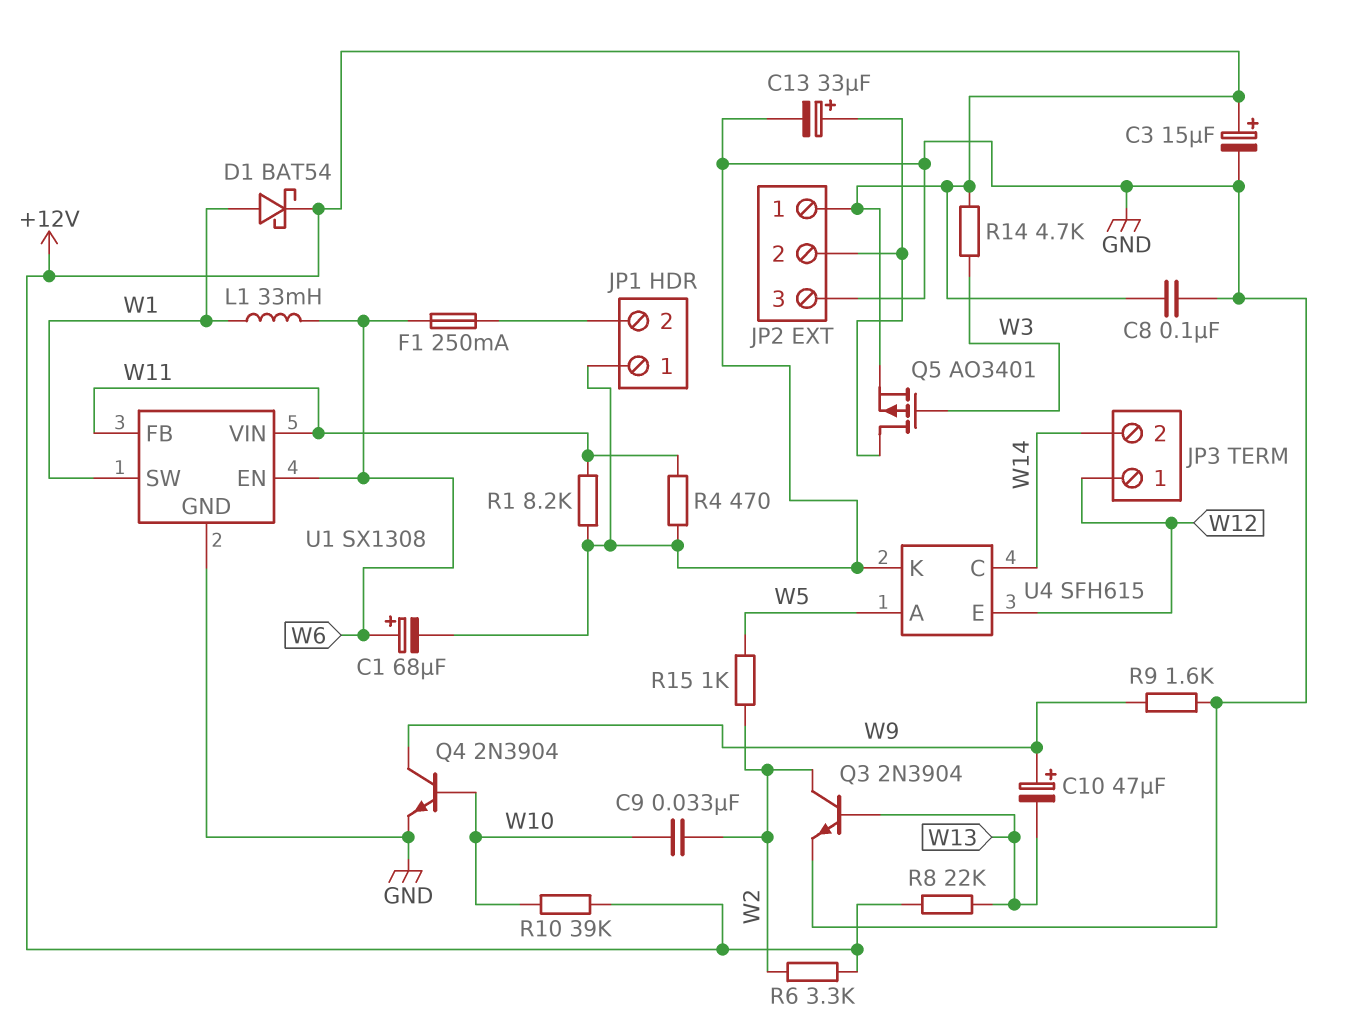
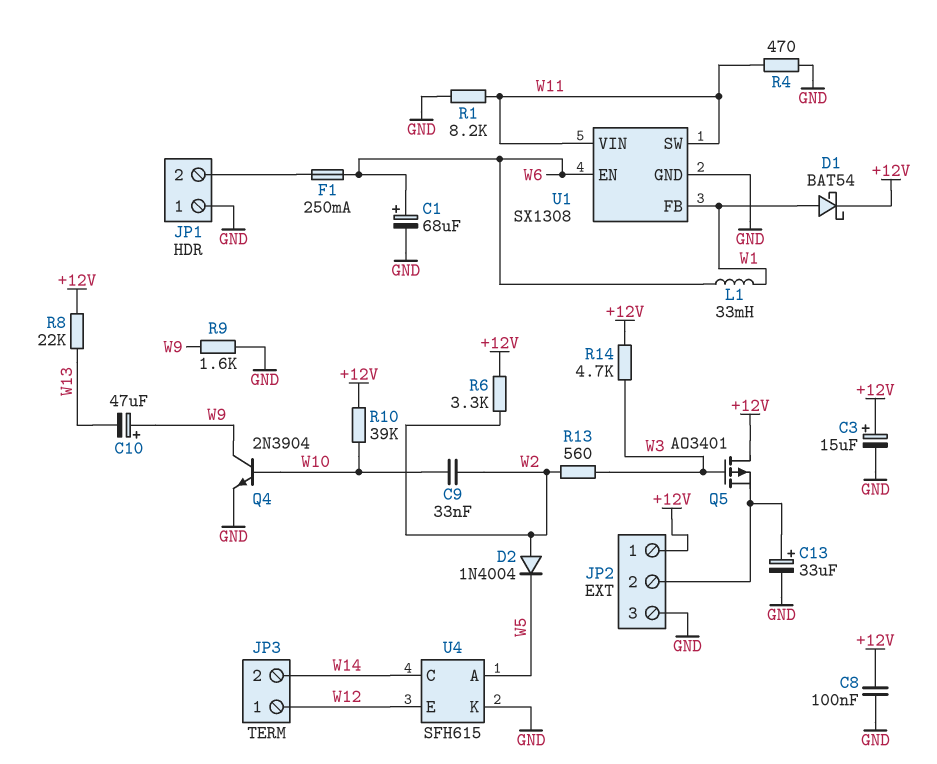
D2: none -> diode 1N4004 (A W2, K W5)
Q3: NPN 2N3904 (B W13, C W2, E GND) -> none
Q5: PMOS AO3401 (G W3, D JP2/2, S +12V) -> PMOS AO3401 (G W3, D +12V, S JP2/2)
R13: none -> 560 (W2, W3)
R15: 1k (W2, W5) -> none
U1 pin FB: W11 -> W1
U1 pin SW: W1 -> W11

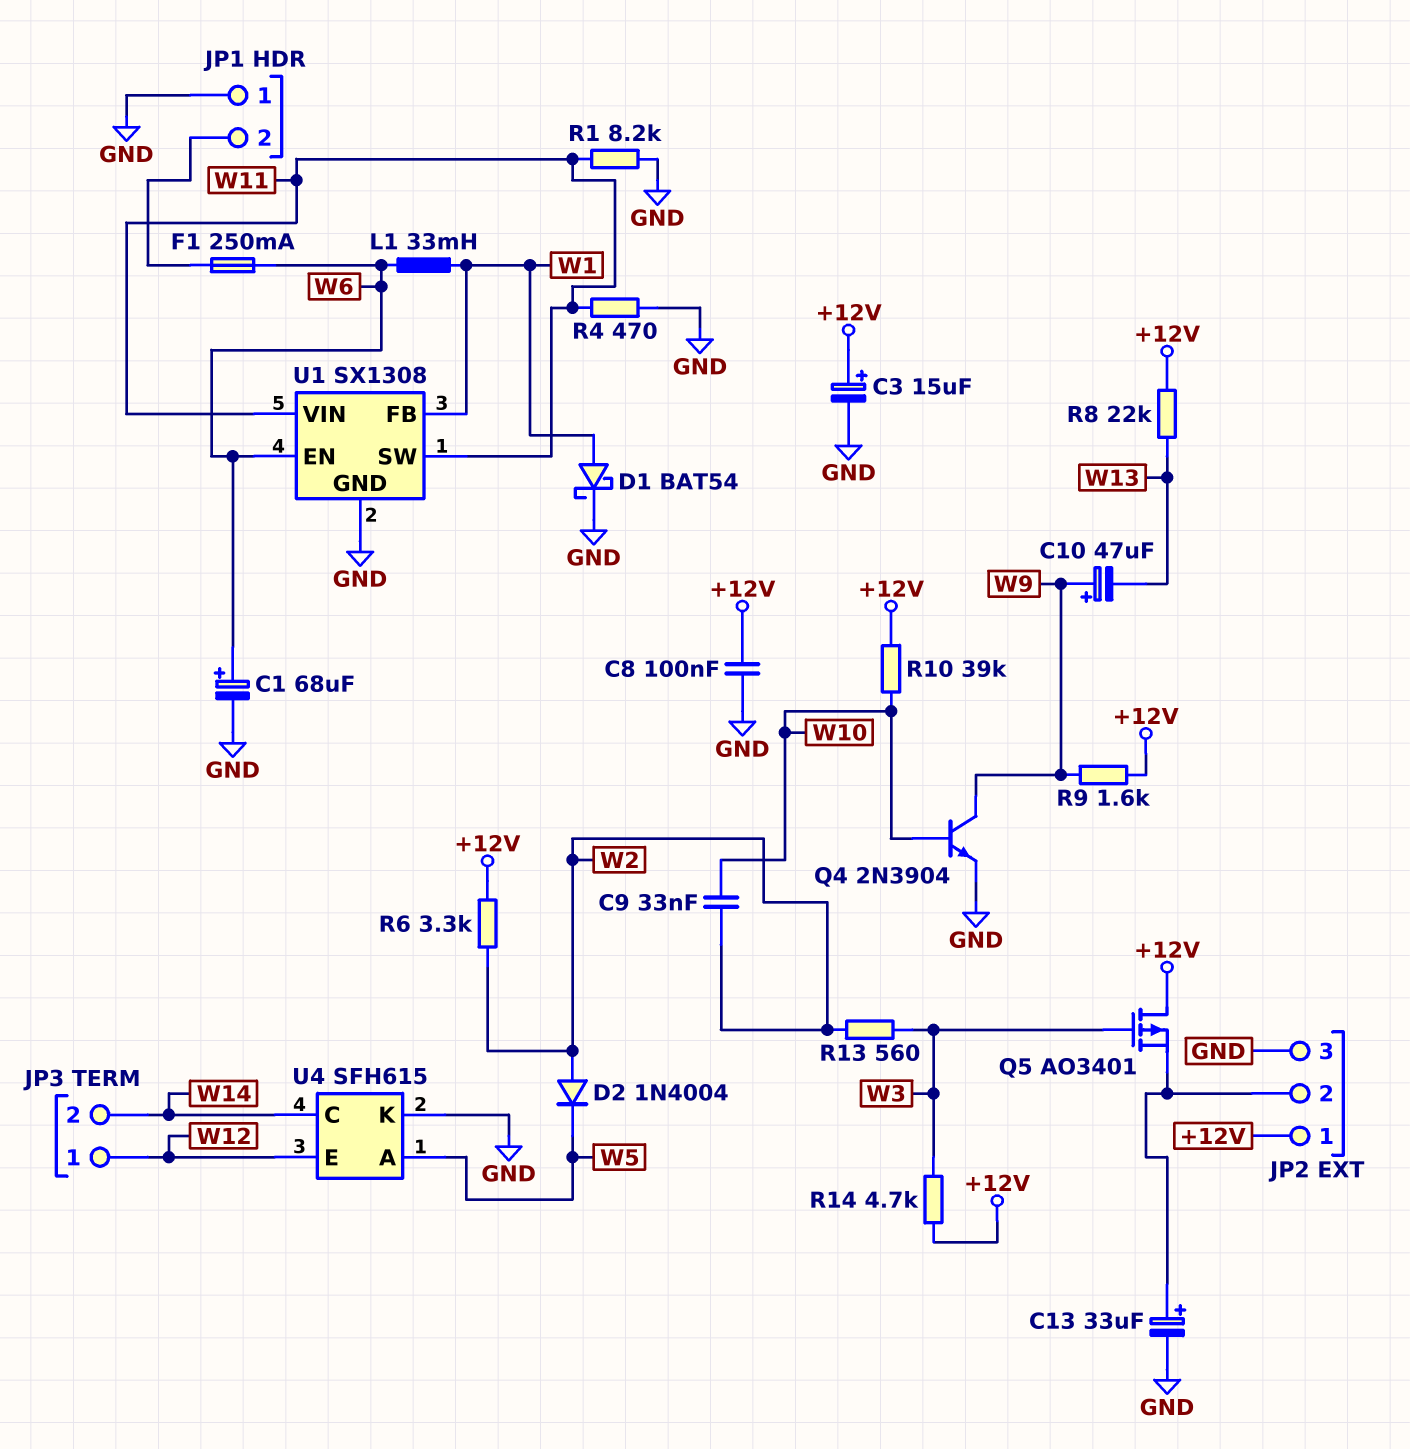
D1: schottky BAT54 (A W1, K +12V) -> schottky BAT54 (A W1, K GND)
R9: 1.6k (GND, W9) -> 1.6k (+12V, W9)

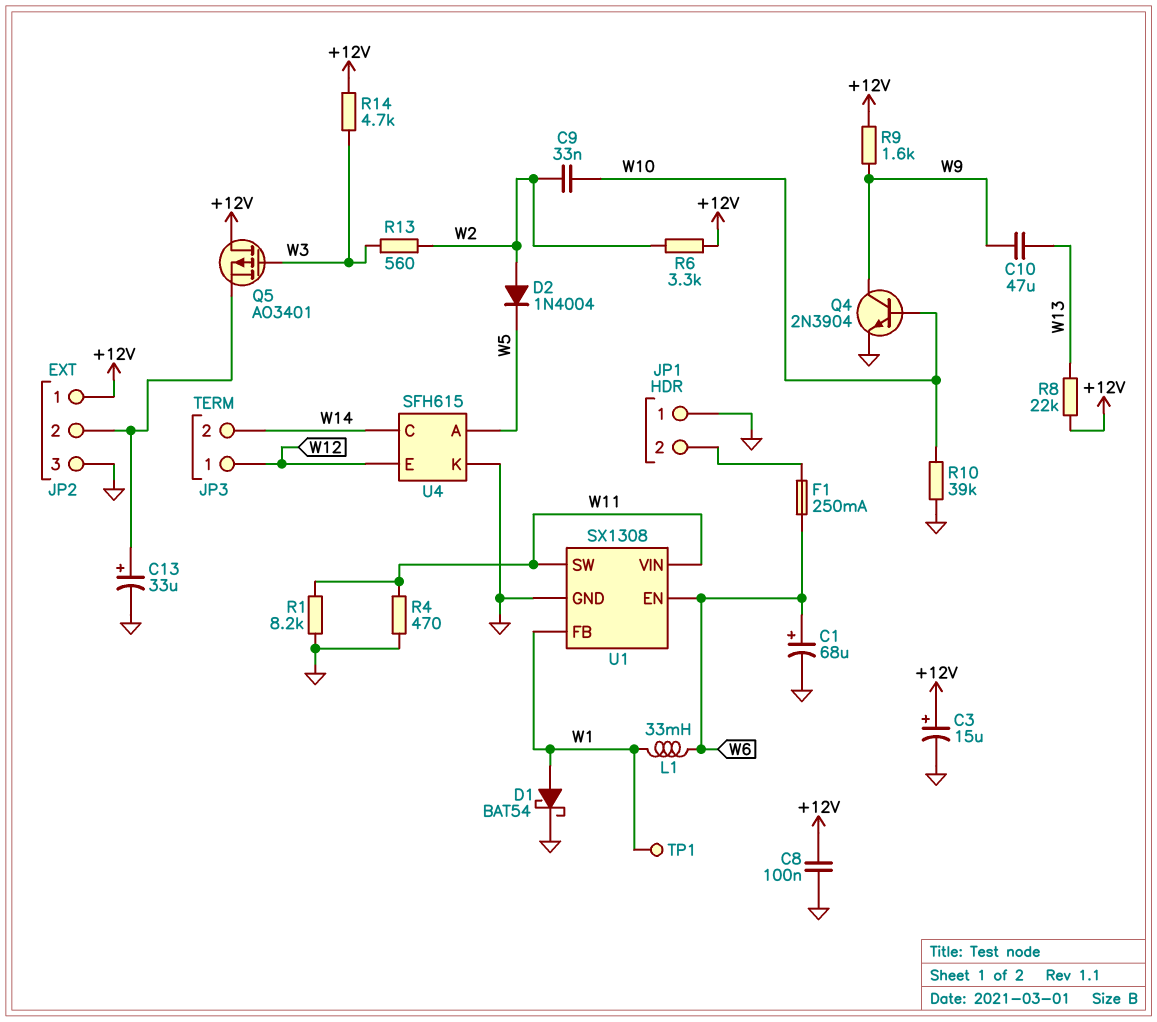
C10: 47uF (plus W9, minus W13) -> 47uF (W9, W13)
R10: 39k (+12V, W10) -> 39k (GND, W10)
TP1: none -> test point (W1)

